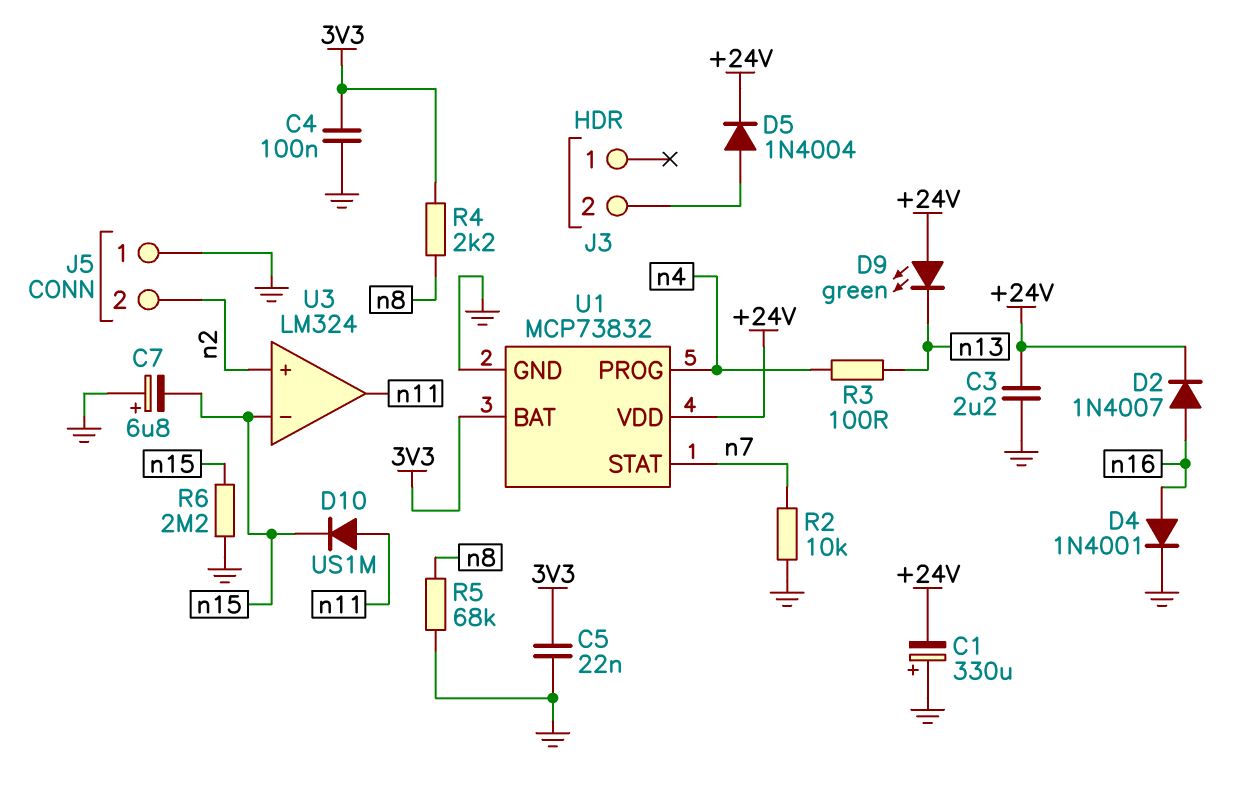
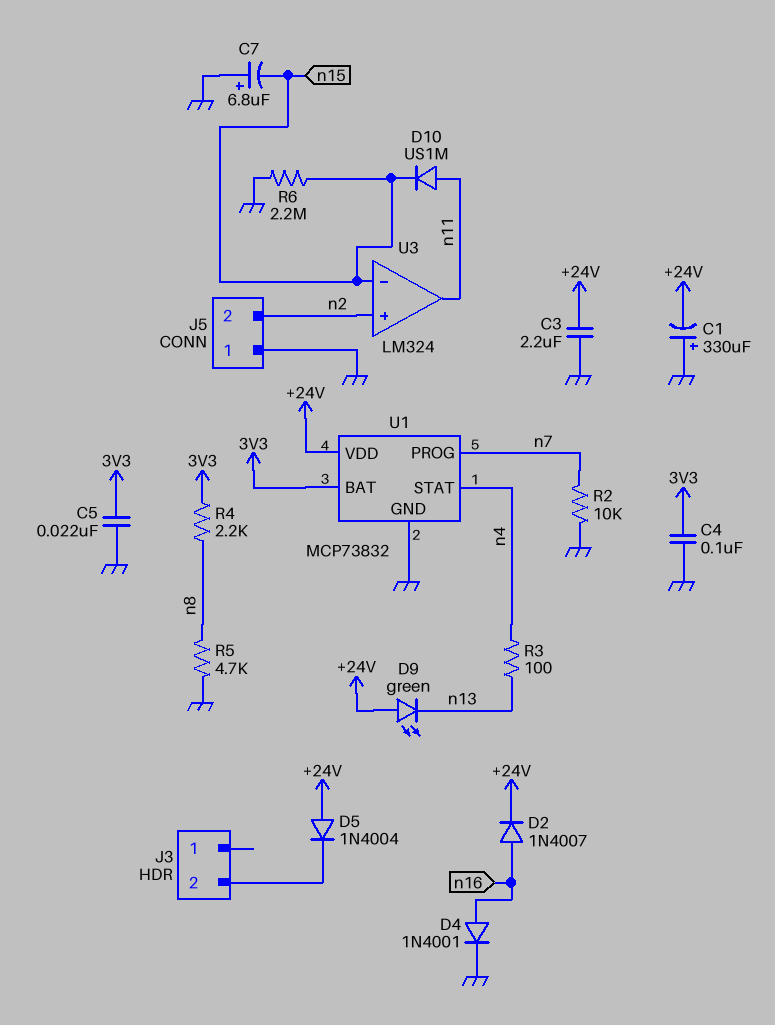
D5: diode 1N4004 (A J3/2, K +24V) -> diode 1N4004 (A +24V, K J3/2)
R5: 68k (GND, n8) -> 4.7k (GND, n8)
U1 pin PROG: n4 -> n7
U1 pin STAT: n7 -> n4

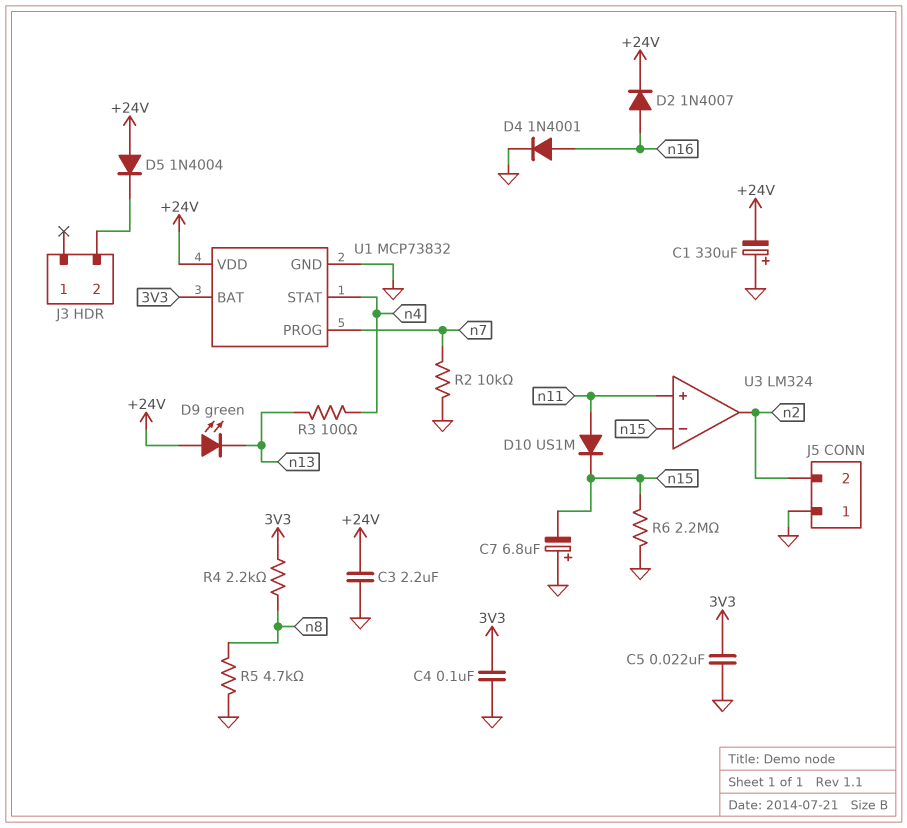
U3 pin in+: n2 -> n11
U3 pin out: n11 -> n2

